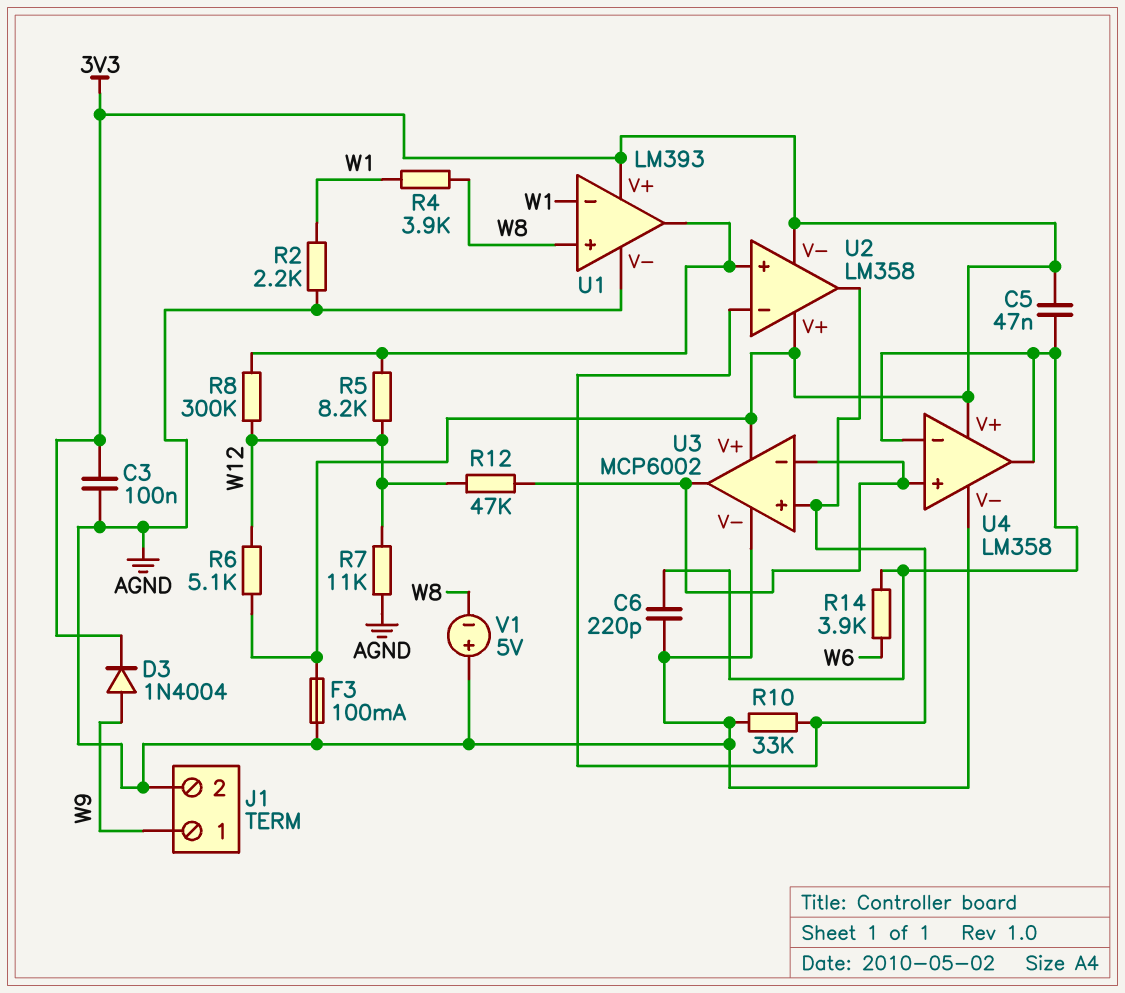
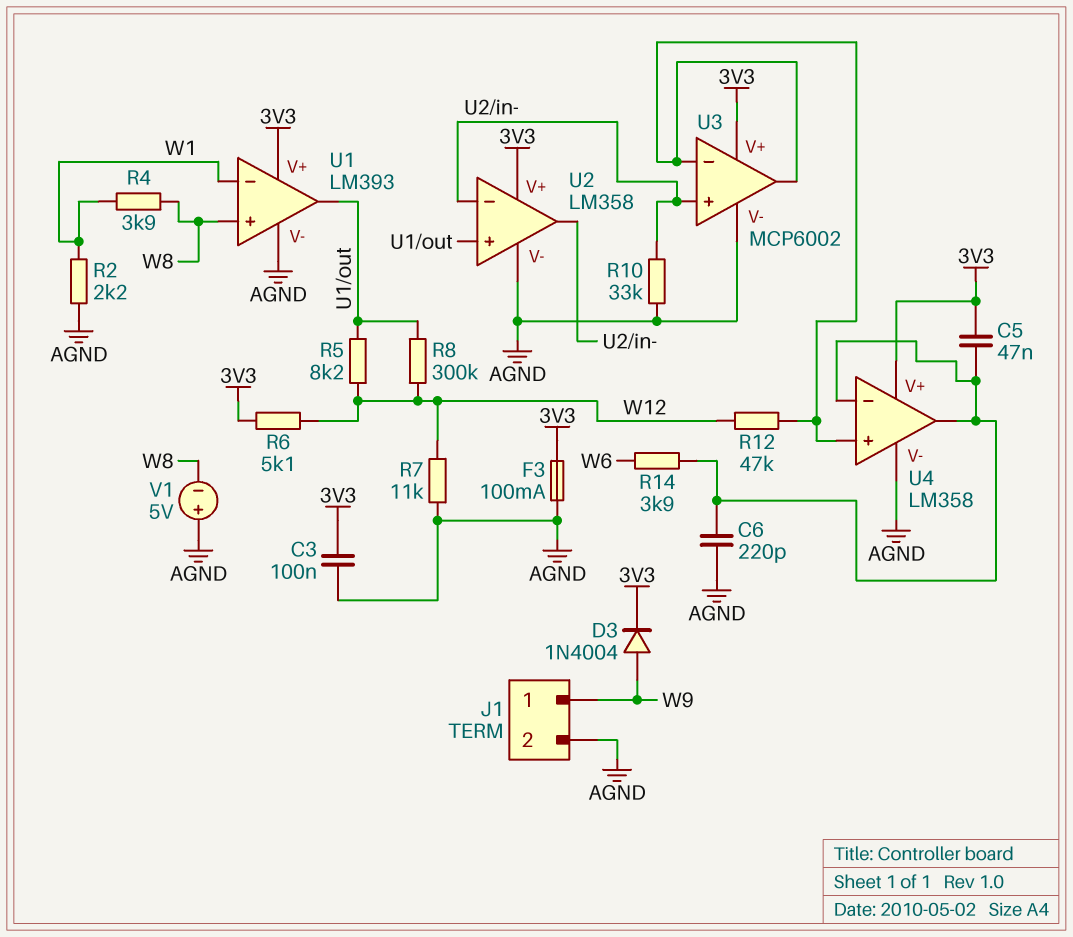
U2 pin V-: 3V3 -> AGND

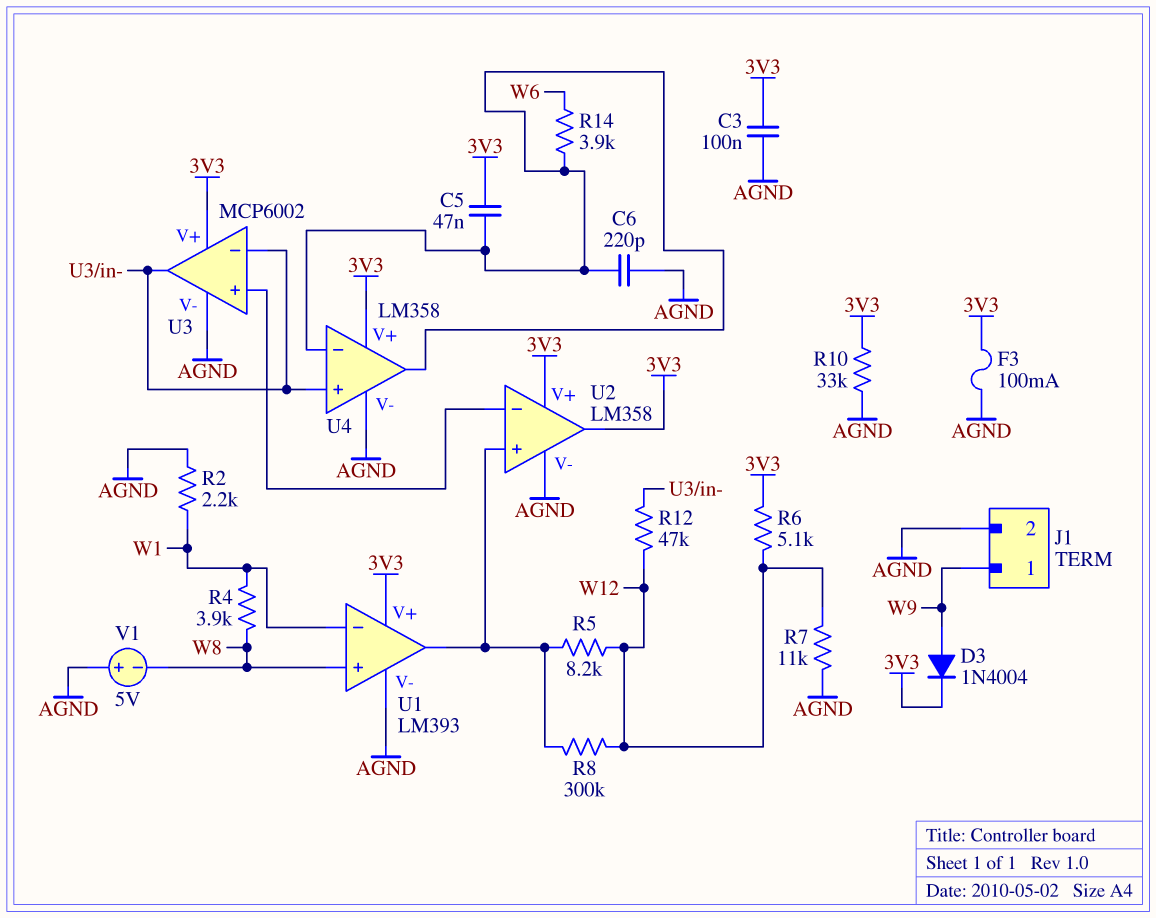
R10: 33k (AGND, U2/in-) -> 33k (3V3, AGND)
U2 pin out: U2/in- -> 3V3

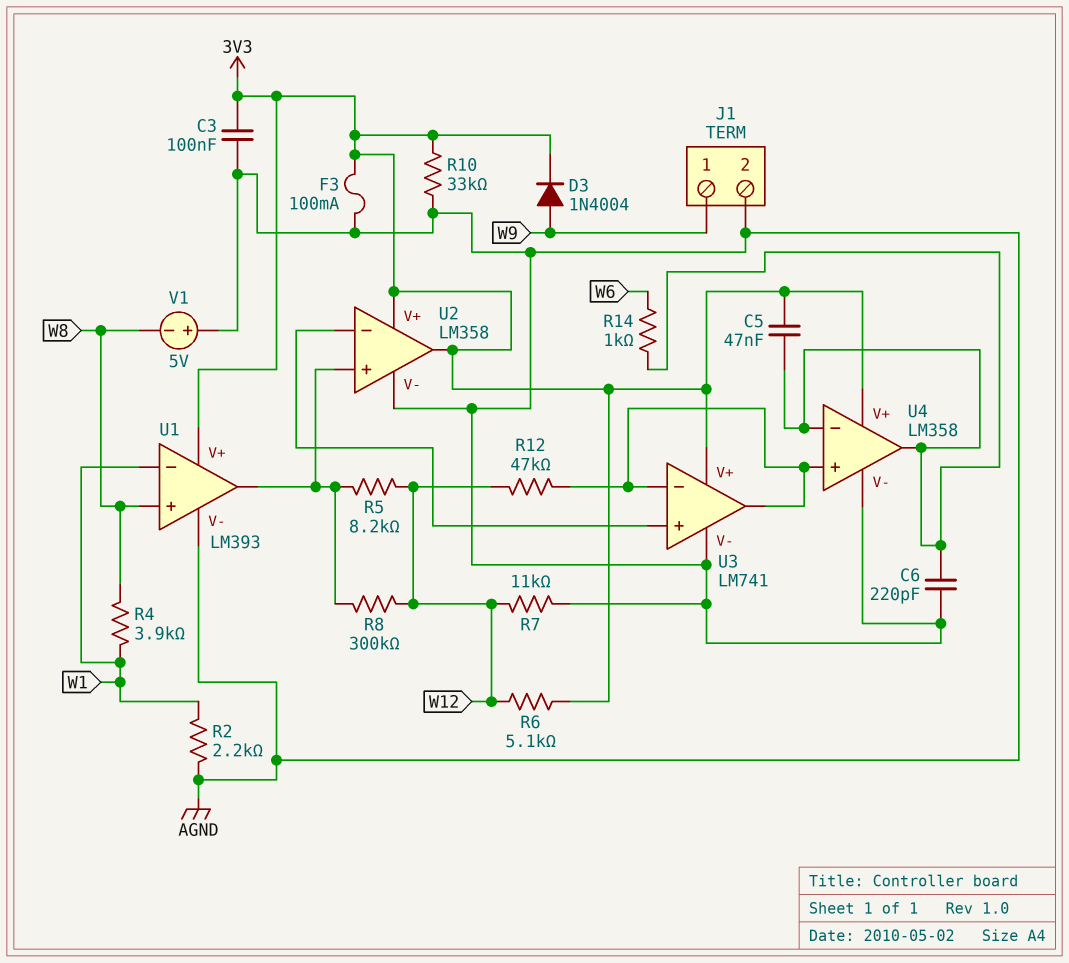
R14: 3.9k (U4/in-, W6) -> 1k (U4/in-, W6)
U3: MCP6002 -> LM741

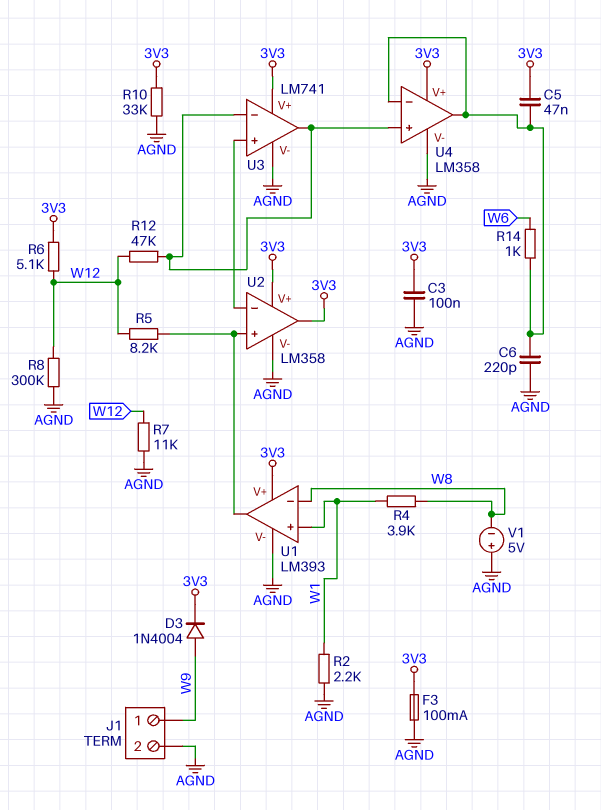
R8: 300k (U1/out, W12) -> 300k (AGND, W12)
U1 pin in+: W8 -> W1
U1 pin in-: W1 -> W8

